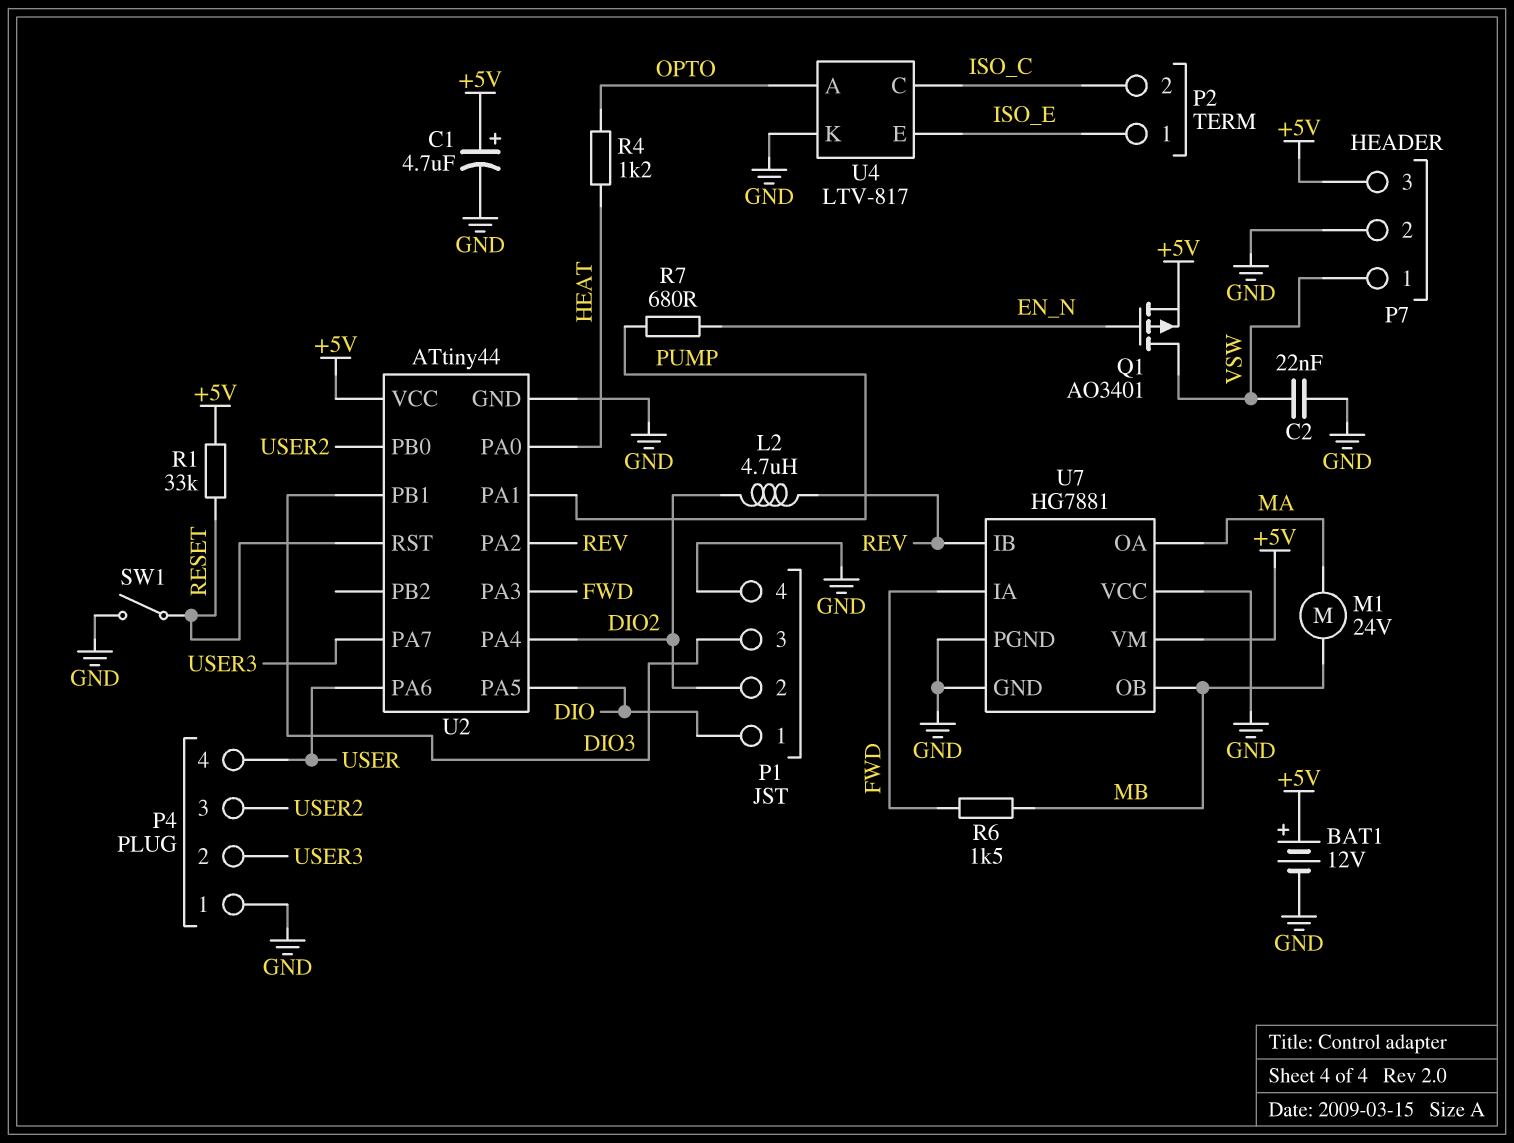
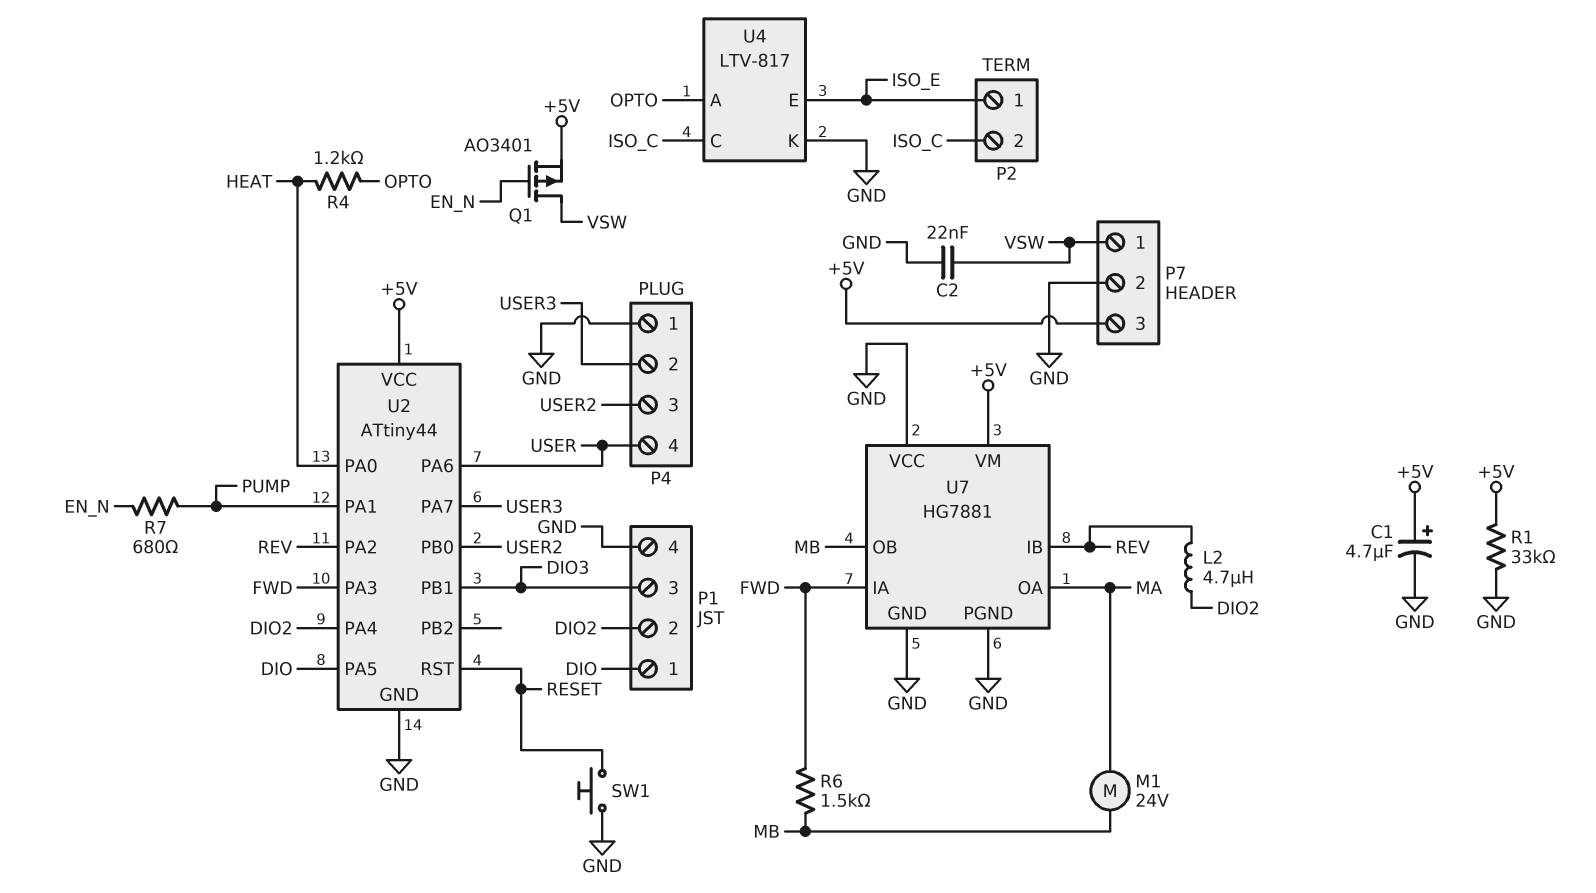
BAT1: 12V (plus +5V, minus GND) -> none
R1: 33k (+5V, RESET) -> 33k (+5V, GND)
SW1: switch (GND, RESET) -> button (GND, RESET)

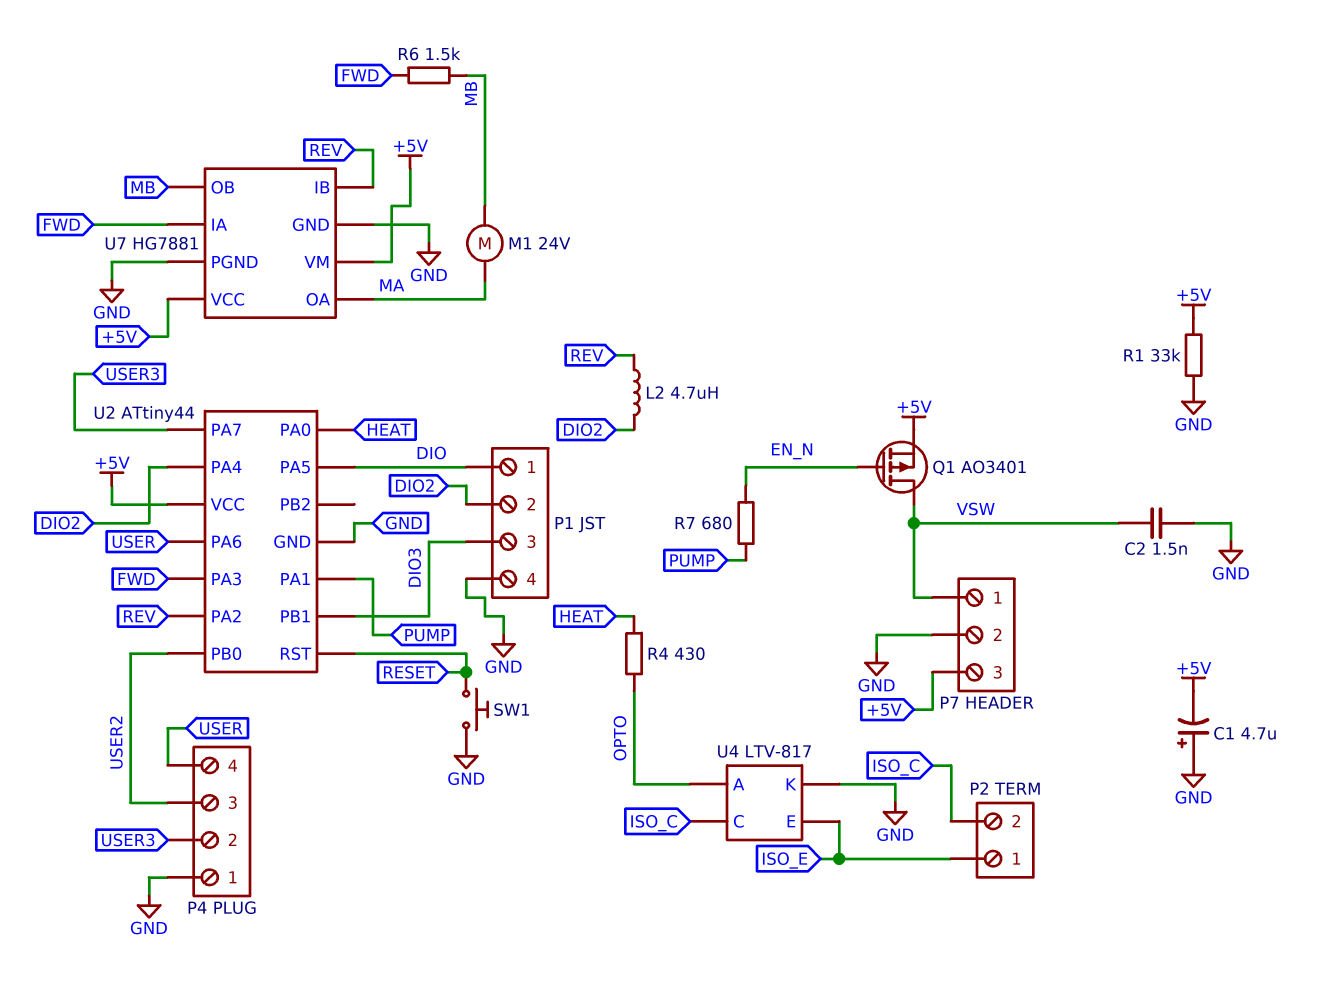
C1: 4.7uF (plus +5V, minus GND) -> 4.7uF (plus GND, minus +5V)
C2: 22nF (GND, VSW) -> 1.5nF (GND, VSW)
R4: 1.2k (HEAT, OPTO) -> 430 (HEAT, OPTO)
U7 pin VCC: GND -> +5V

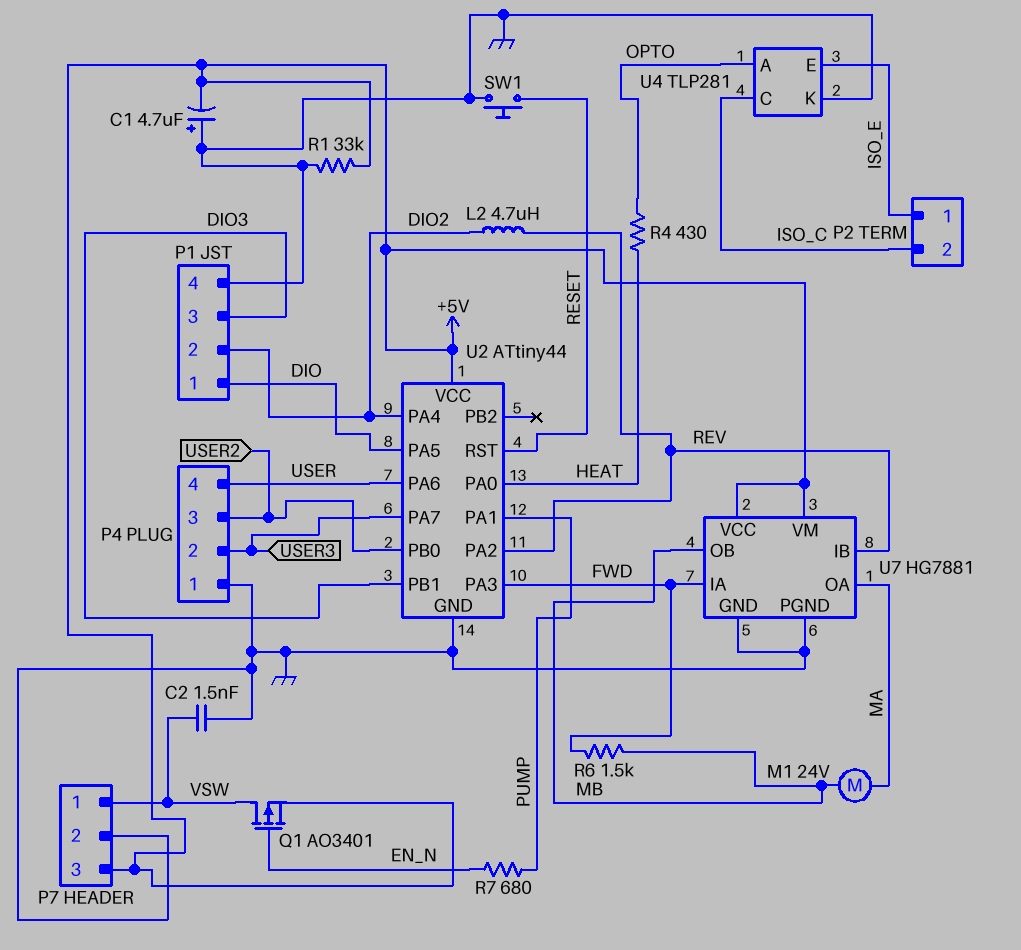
U4: LTV-817 -> TLP281

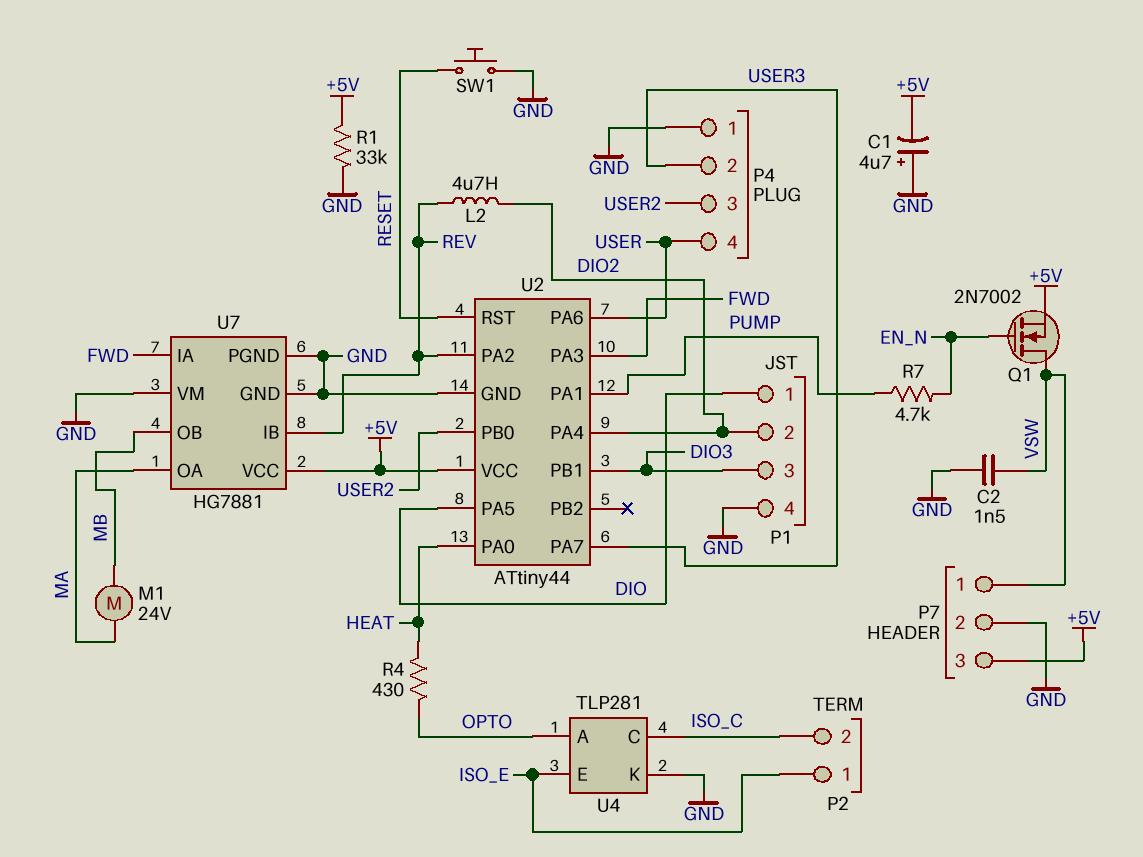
Q1: PMOS AO3401 (G EN_N, D VSW, S +5V) -> NMOS 2N7002 (G EN_N, D VSW, S +5V)
R6: 1.5k (FWD, MB) -> none
R7: 680 (EN_N, PUMP) -> 4.7k (EN_N, PUMP)
U7 pin VM: +5V -> GND

